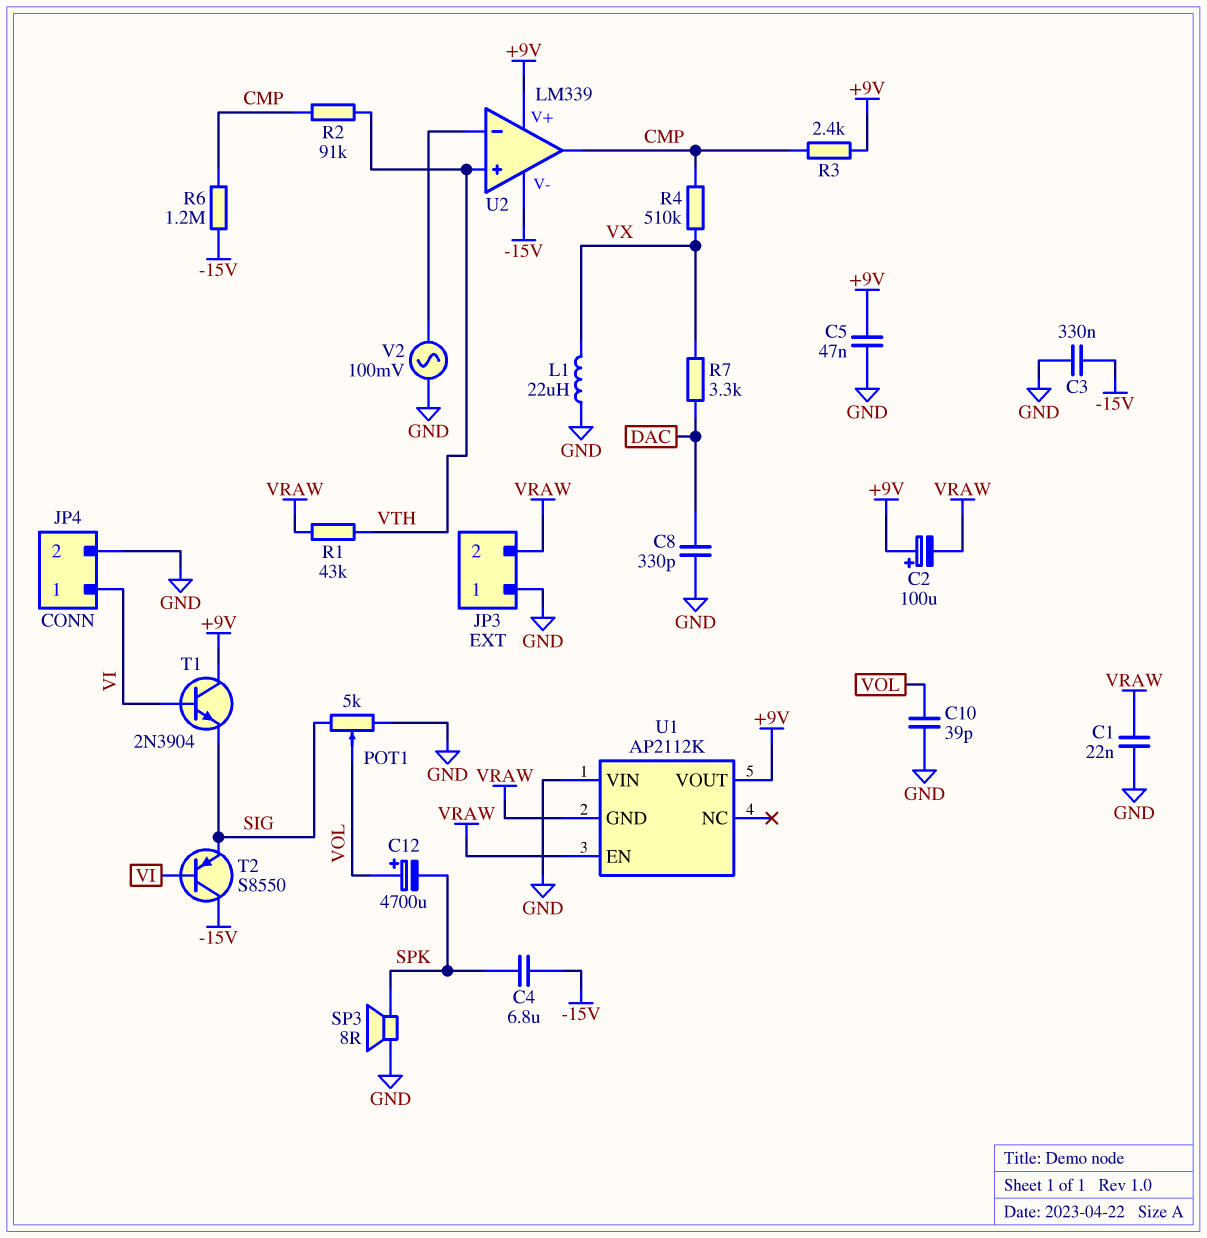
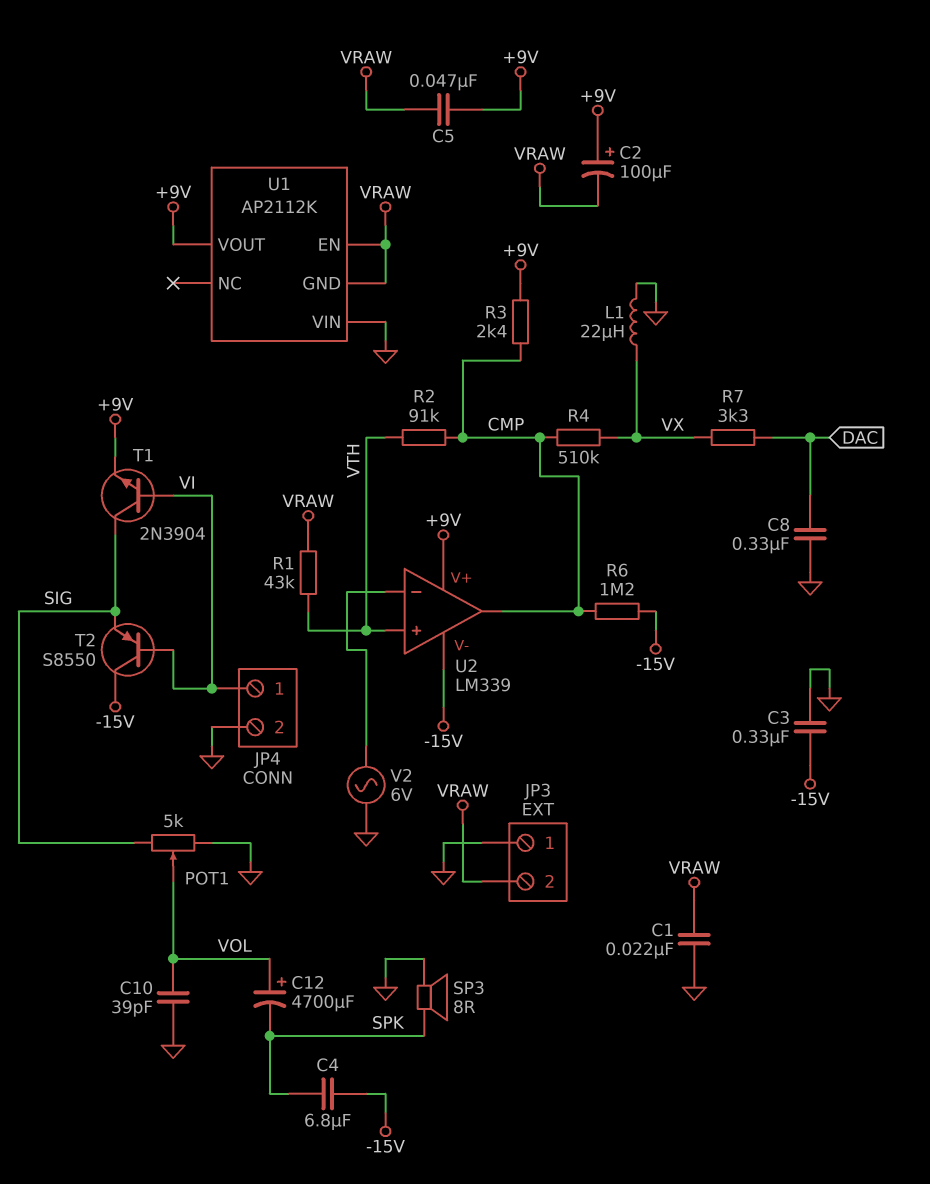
C5: 47nF (+9V, GND) -> 47nF (+9V, VRAW)
C8: 330pF (DAC, GND) -> 330nF (DAC, GND)
T1: NPN 2N3904 (B VI, C +9V, E SIG) -> NPN 2N3904 (B VI, C SIG, E +9V)
V2: AC 100mV (GND, U2/in-) -> AC 6V (GND, U2/in-)

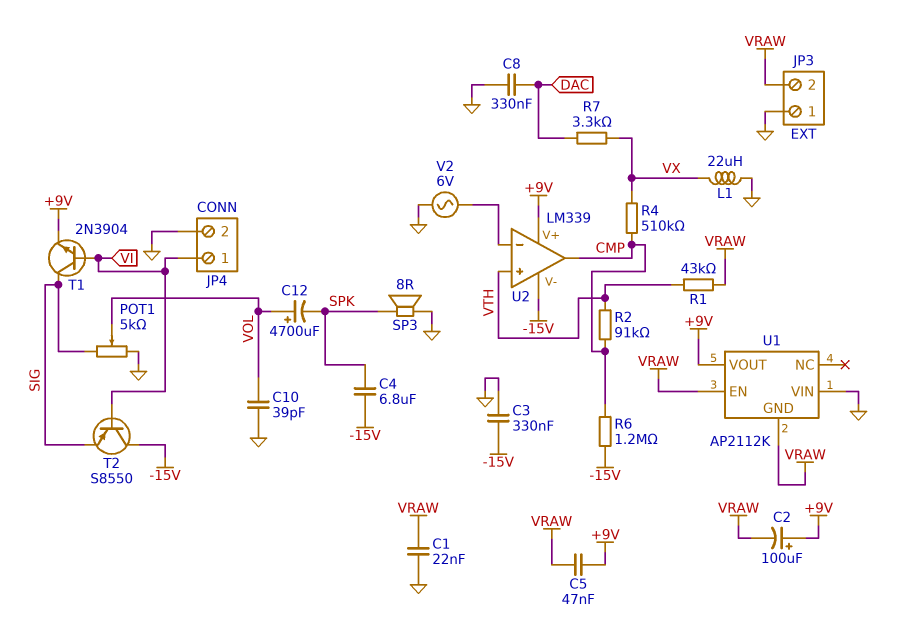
R3: 2.4k (+9V, CMP) -> none

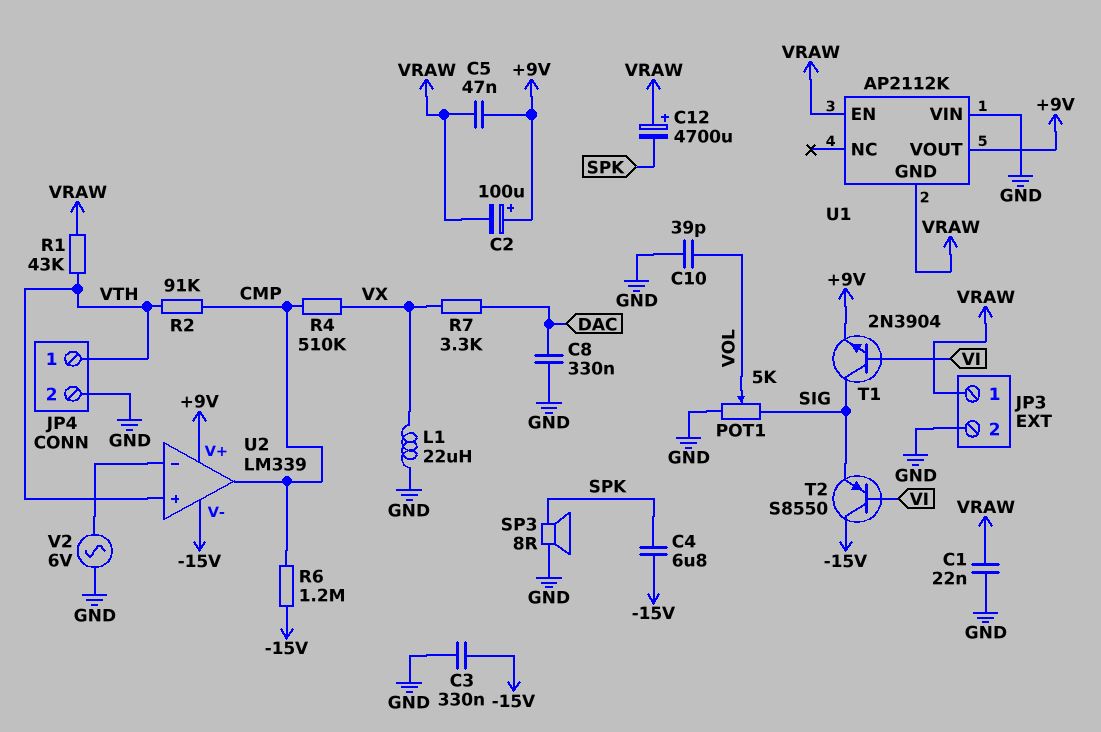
C12: 4700uF (plus VOL, minus SPK) -> 4700uF (plus VRAW, minus SPK)
JP3 pin 1: GND -> VRAW
JP3 pin 2: VRAW -> GND
JP4 pin 1: VI -> VTH

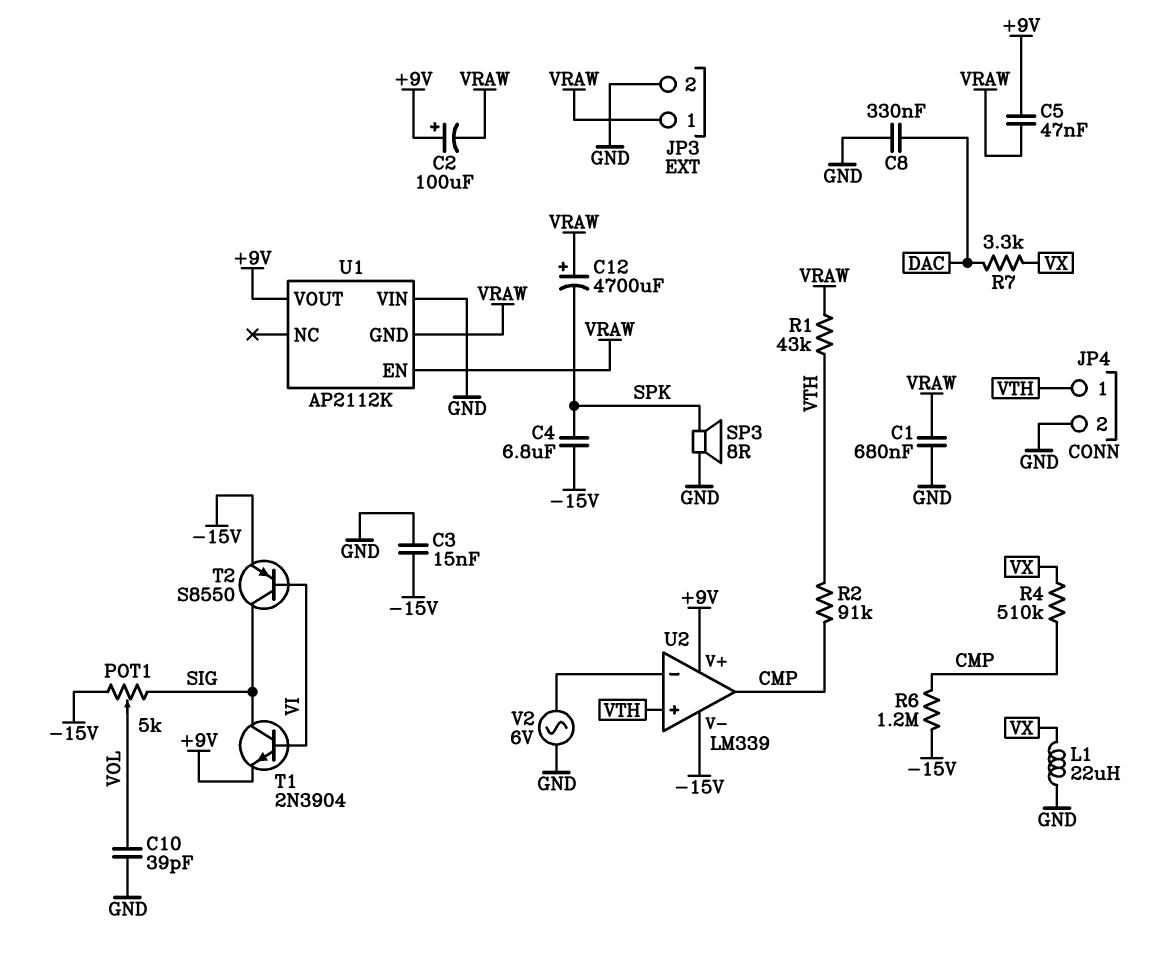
C1: 22nF (GND, VRAW) -> 680nF (GND, VRAW)
C3: 330nF (-15V, GND) -> 15nF (-15V, GND)
POT1: 5k (GND, SIG, wiper VOL) -> 5k (-15V, SIG, wiper VOL)
T2: PNP S8550 (B VI, C -15V, E SIG) -> PNP S8550 (B VI, C SIG, E -15V)

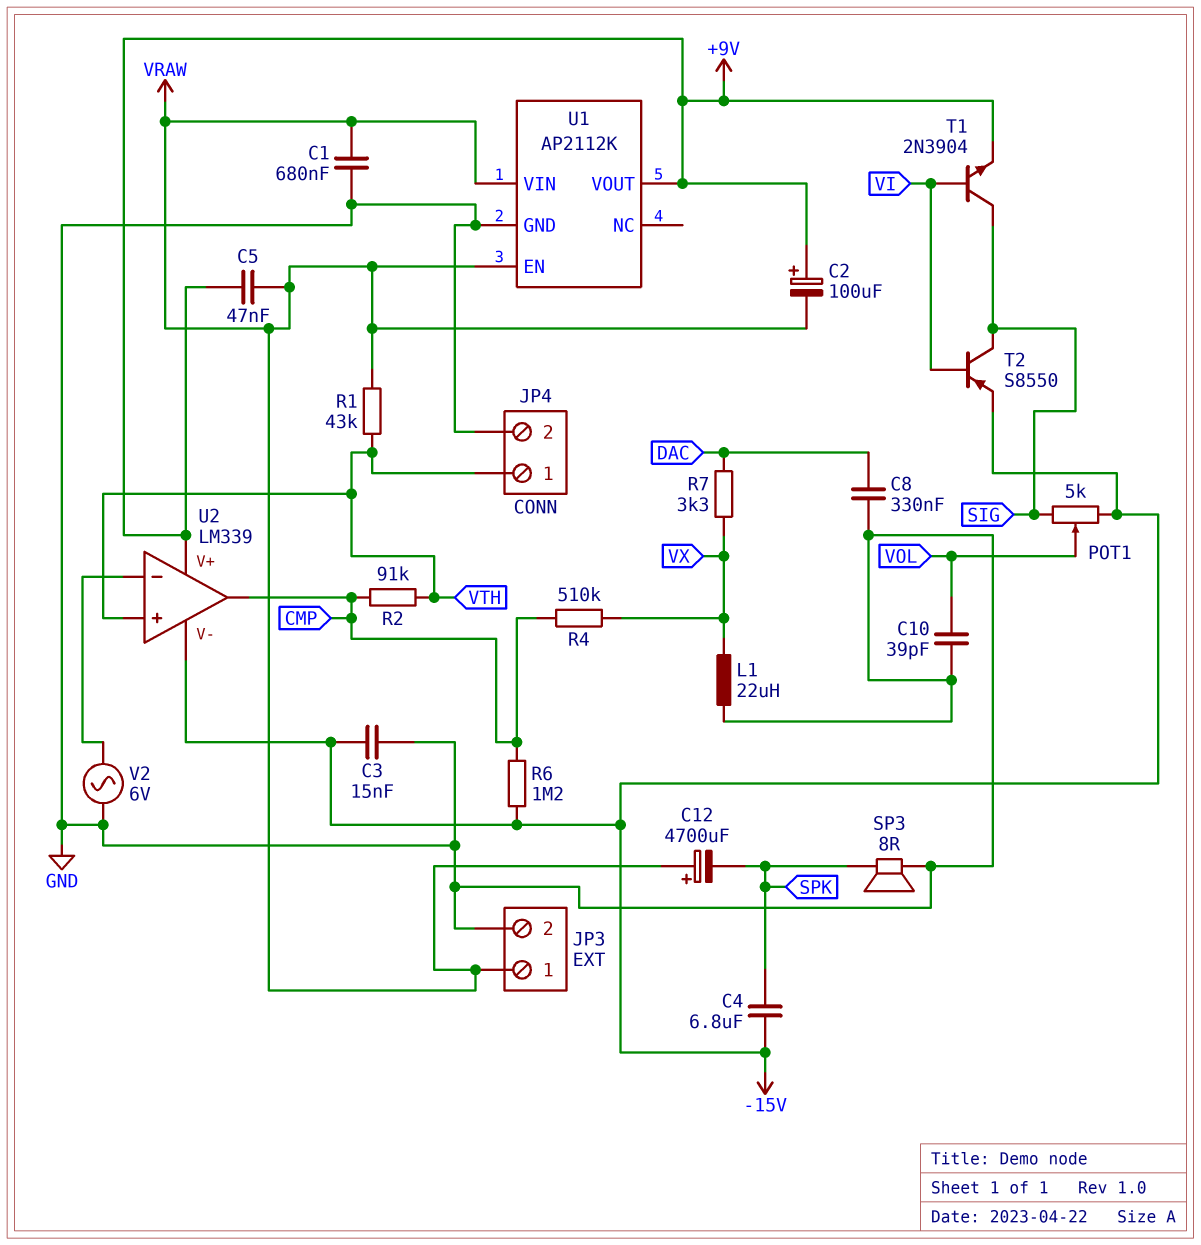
U1 pin GND: VRAW -> GND
U1 pin VIN: GND -> VRAW

